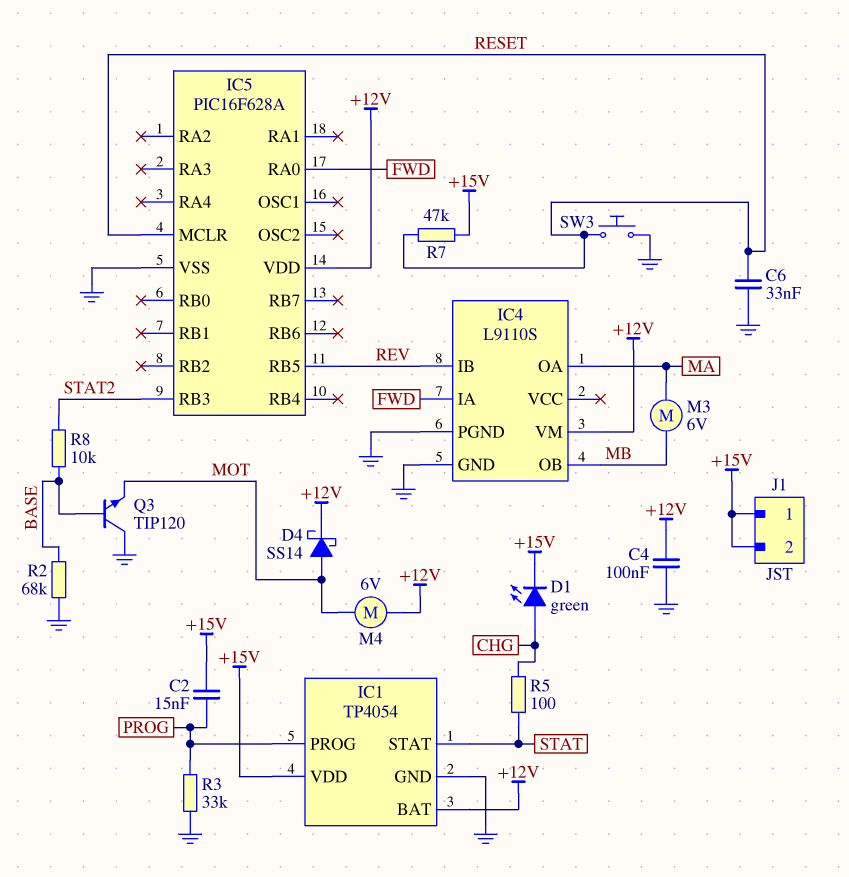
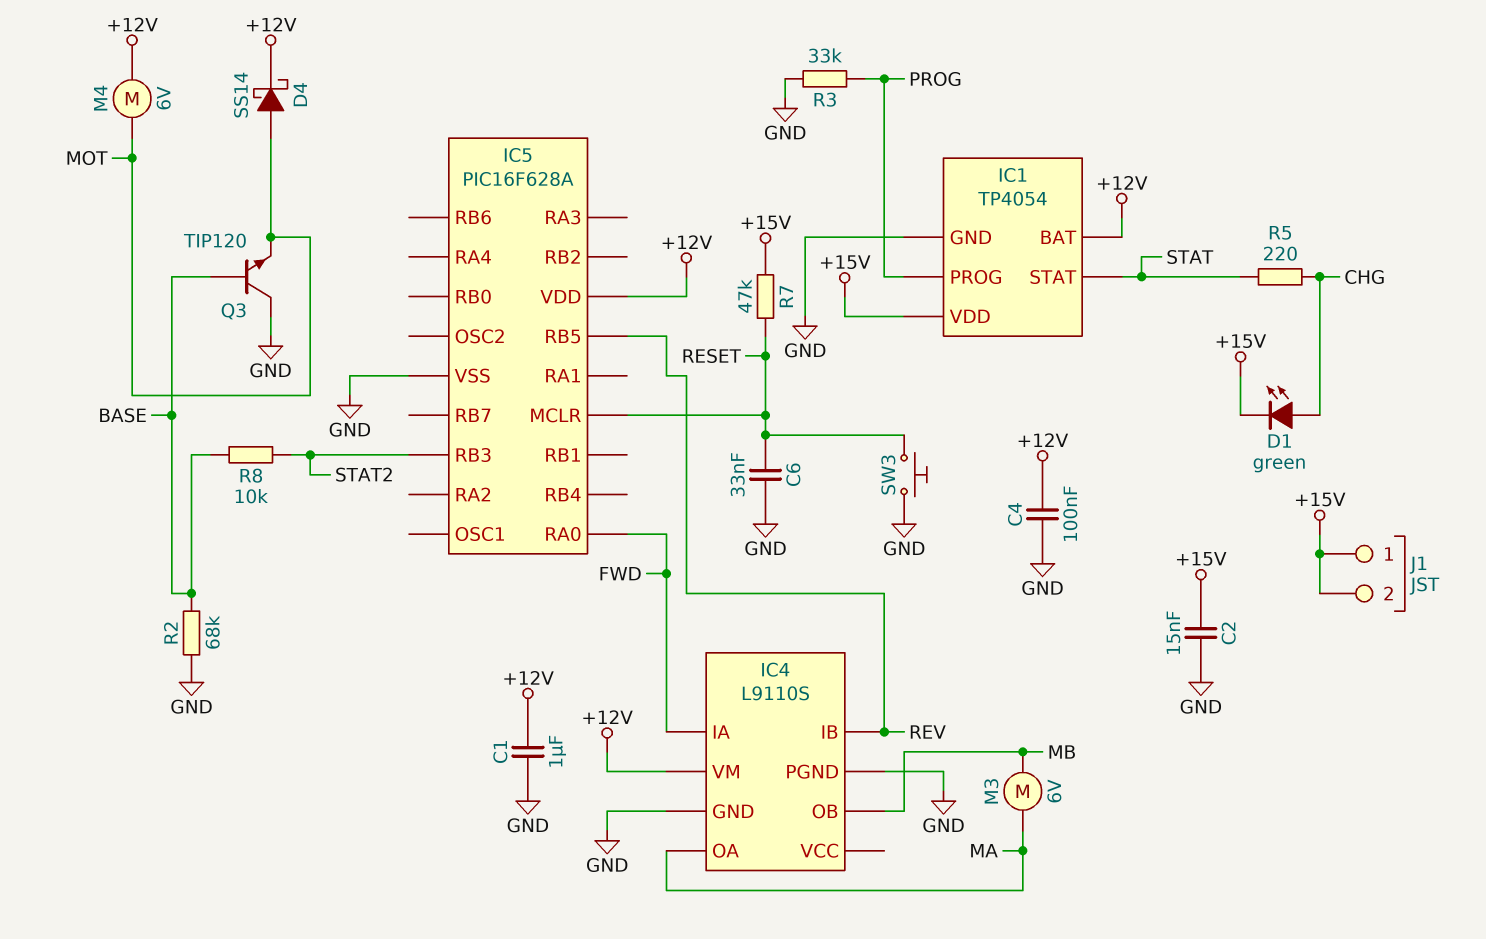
C1: none -> 1uF (+12V, GND)
C2: 15nF (+15V, PROG) -> 15nF (+15V, GND)
R5: 100 (CHG, STAT) -> 220 (CHG, STAT)

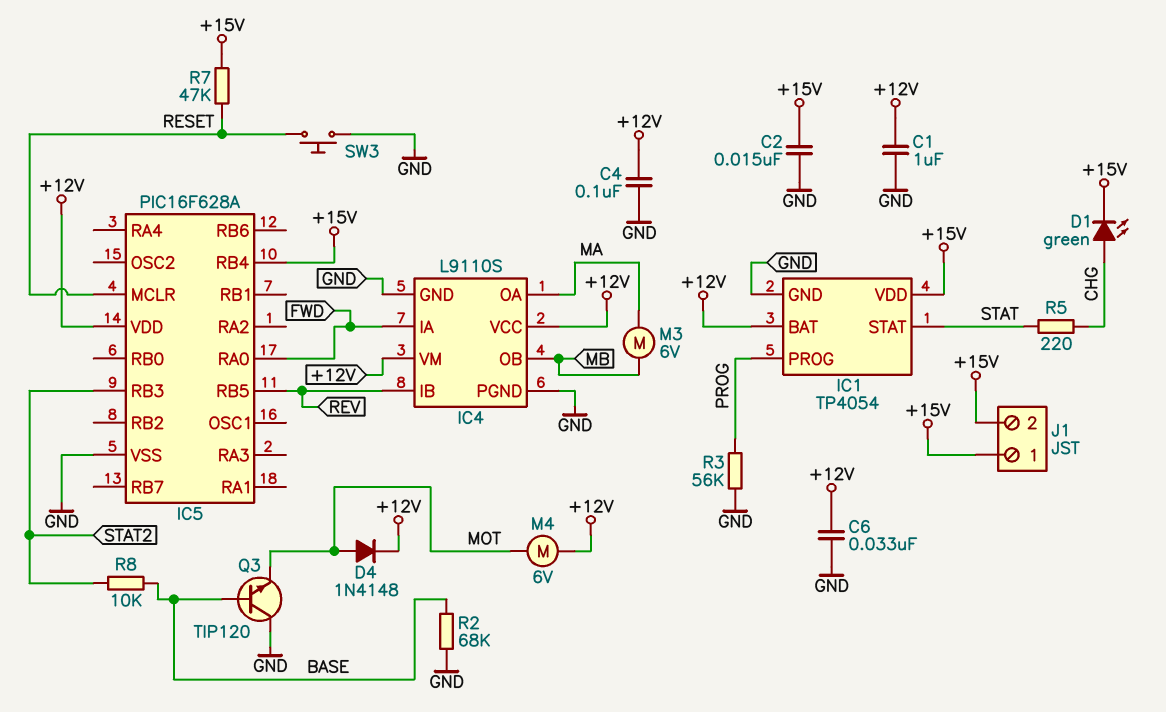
C6: 33nF (GND, RESET) -> 33nF (+12V, GND)
D4: schottky SS14 (A MOT, K +12V) -> diode 1N4148 (A MOT, K +12V)
IC4 pin VCC: none -> +12V
IC5 pin RB4: none -> +15V
R3: 33k (GND, PROG) -> 56k (GND, PROG)

